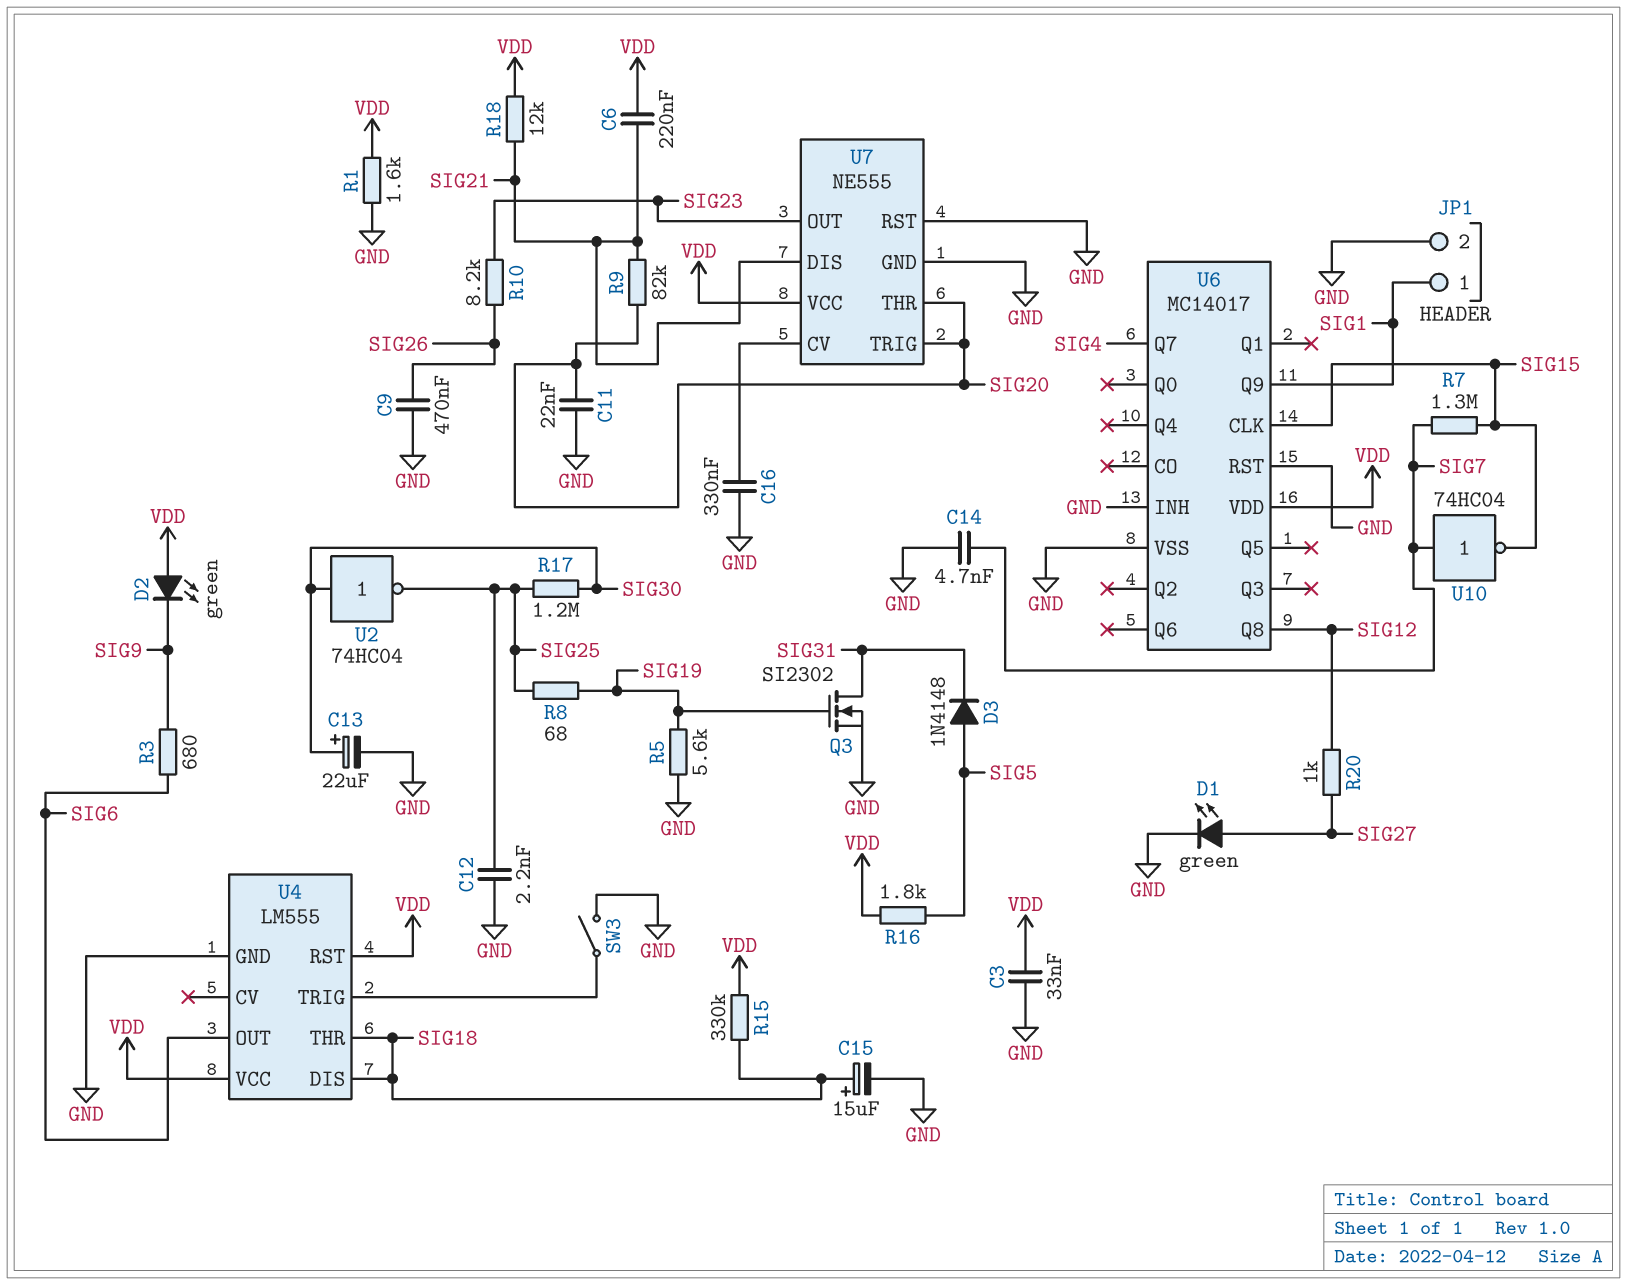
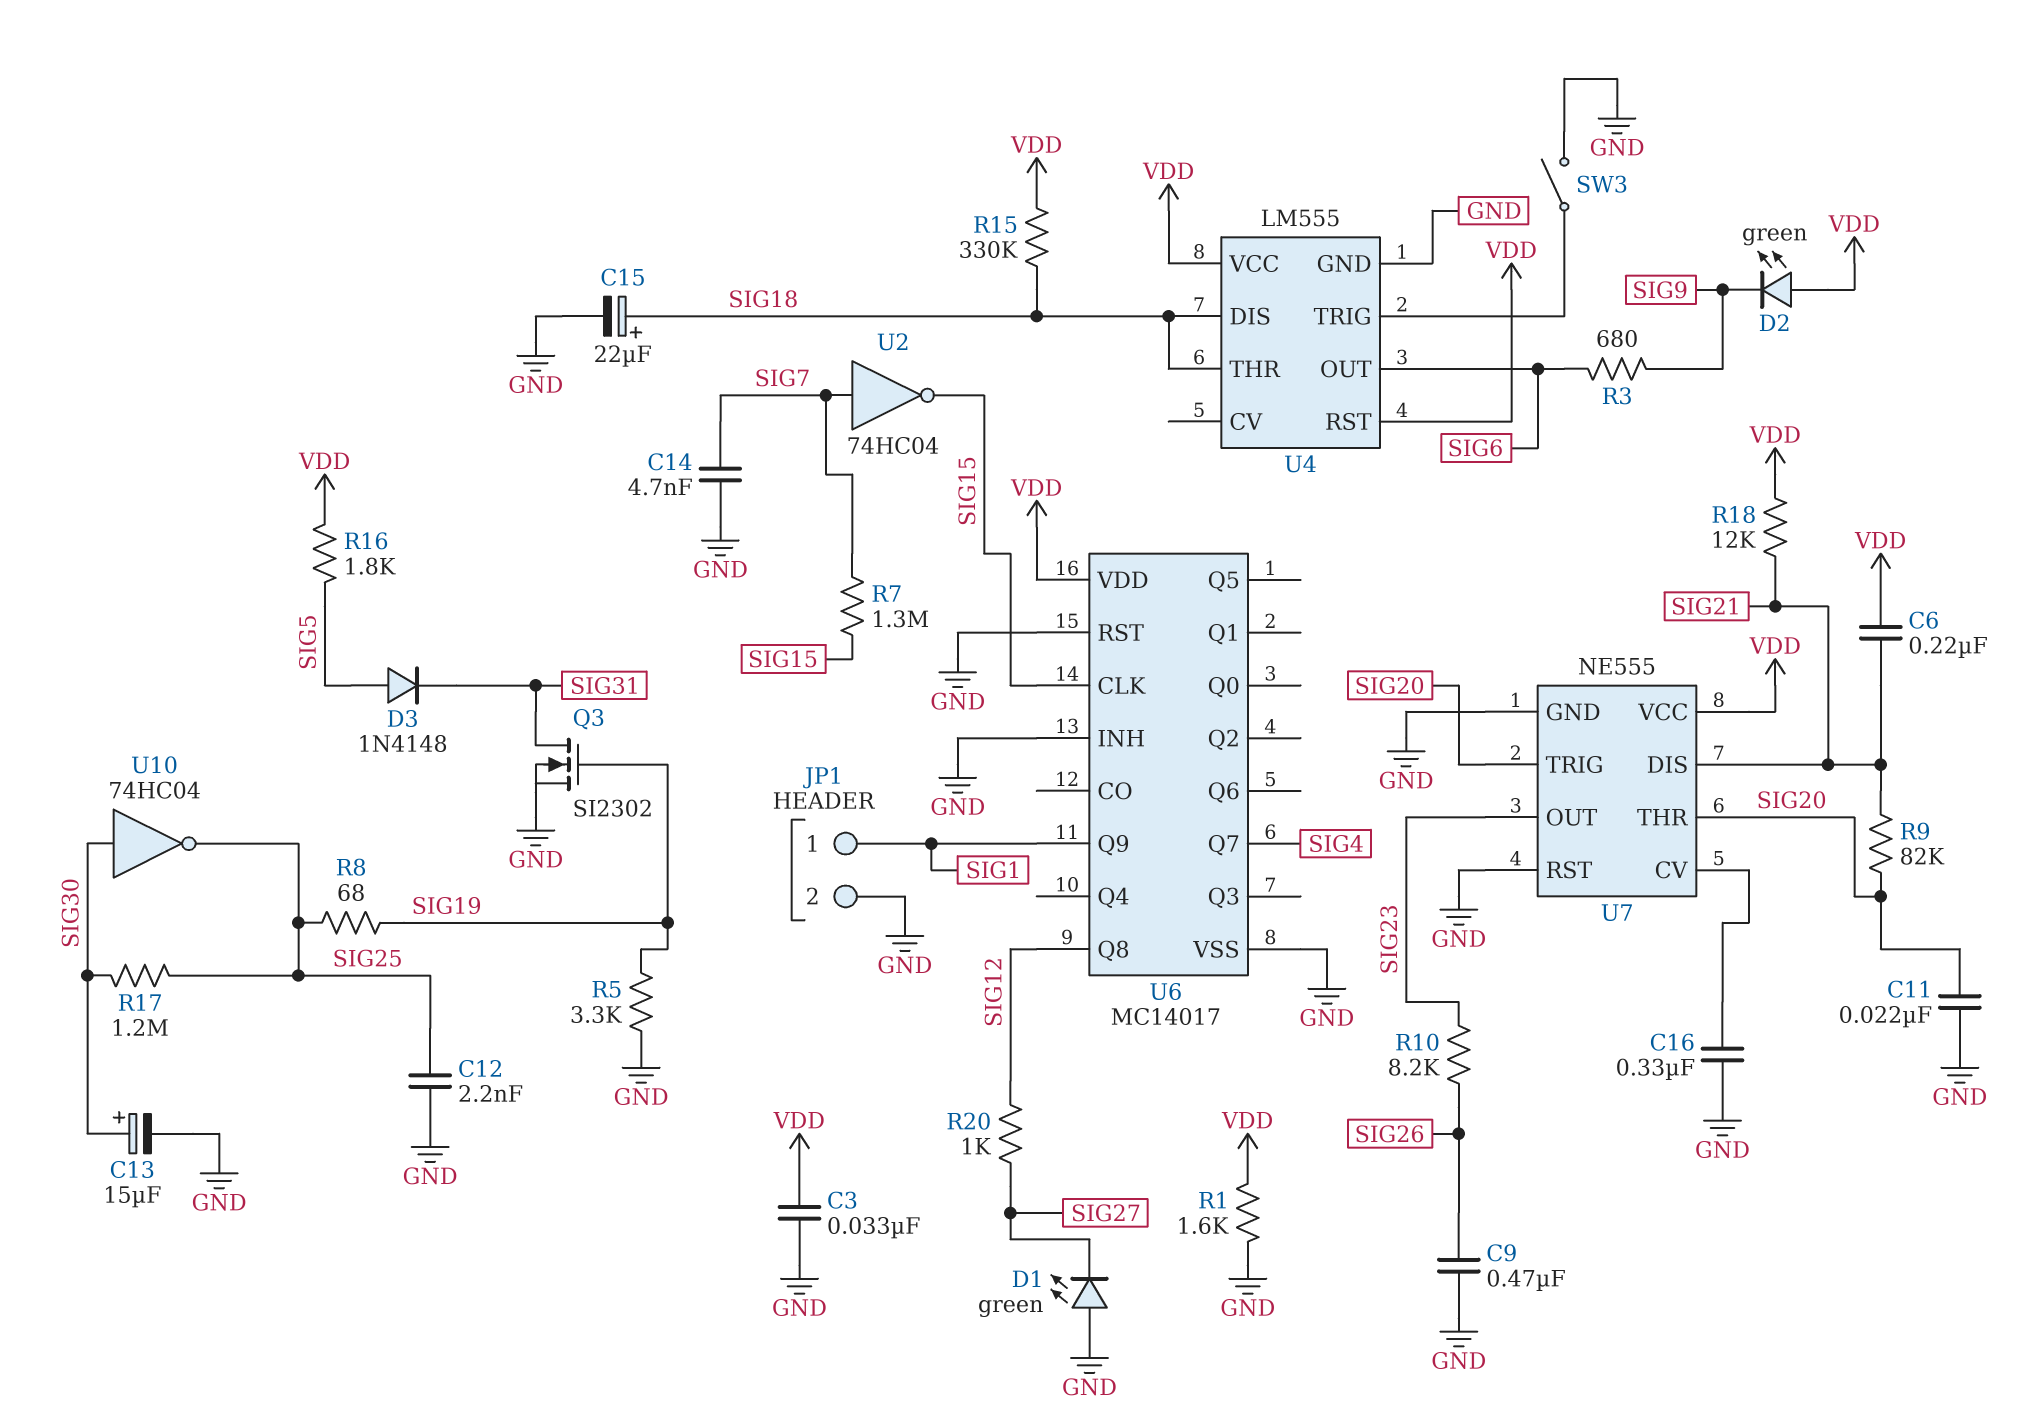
C13: 22uF (plus SIG30, minus GND) -> 15uF (plus SIG30, minus GND)
C15: 15uF (plus SIG18, minus GND) -> 22uF (plus SIG18, minus GND)
D1: LED green (A SIG27, K GND) -> LED green (A GND, K SIG27)
R5: 5.6k (GND, SIG19) -> 3.3k (GND, SIG19)
U2: NOT 74HC04 (in SIG30, out SIG25) -> NOT 74HC04 (in SIG7, out SIG15)
U10: NOT 74HC04 (in SIG7, out SIG15) -> NOT 74HC04 (in SIG30, out SIG25)

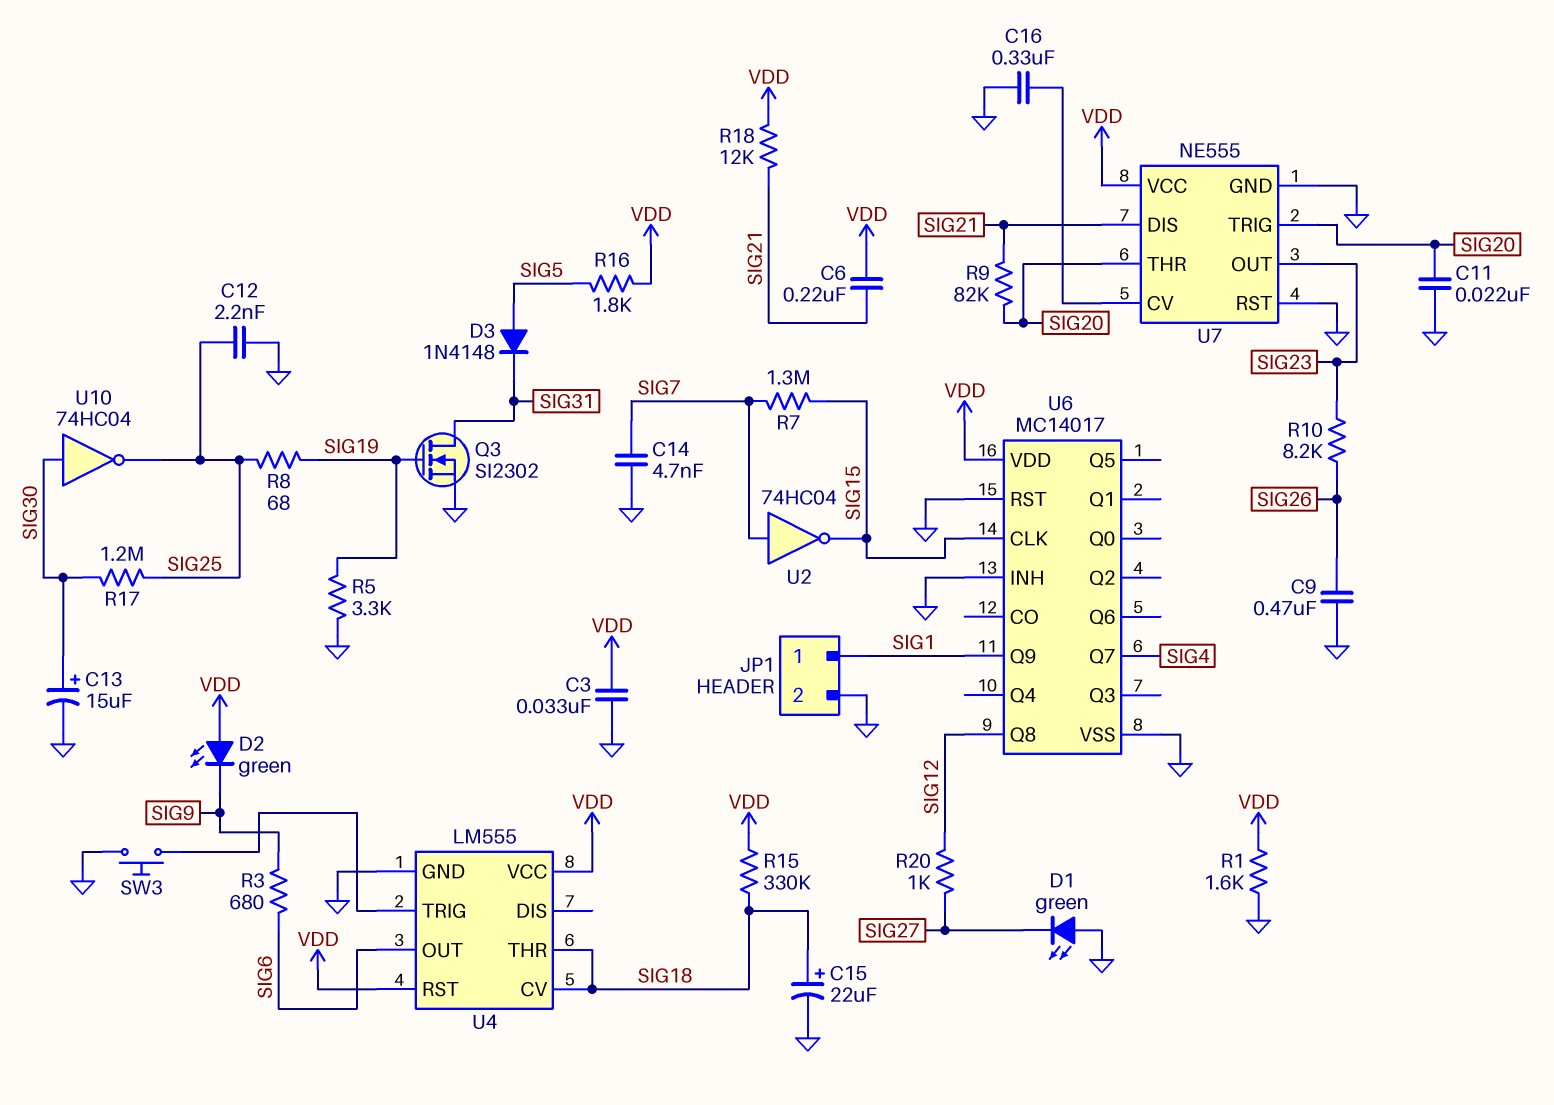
SW3: switch (GND, U4/TRIG) -> button (GND, U4/TRIG)
U4 pin CV: none -> SIG18
U4 pin DIS: SIG18 -> none

